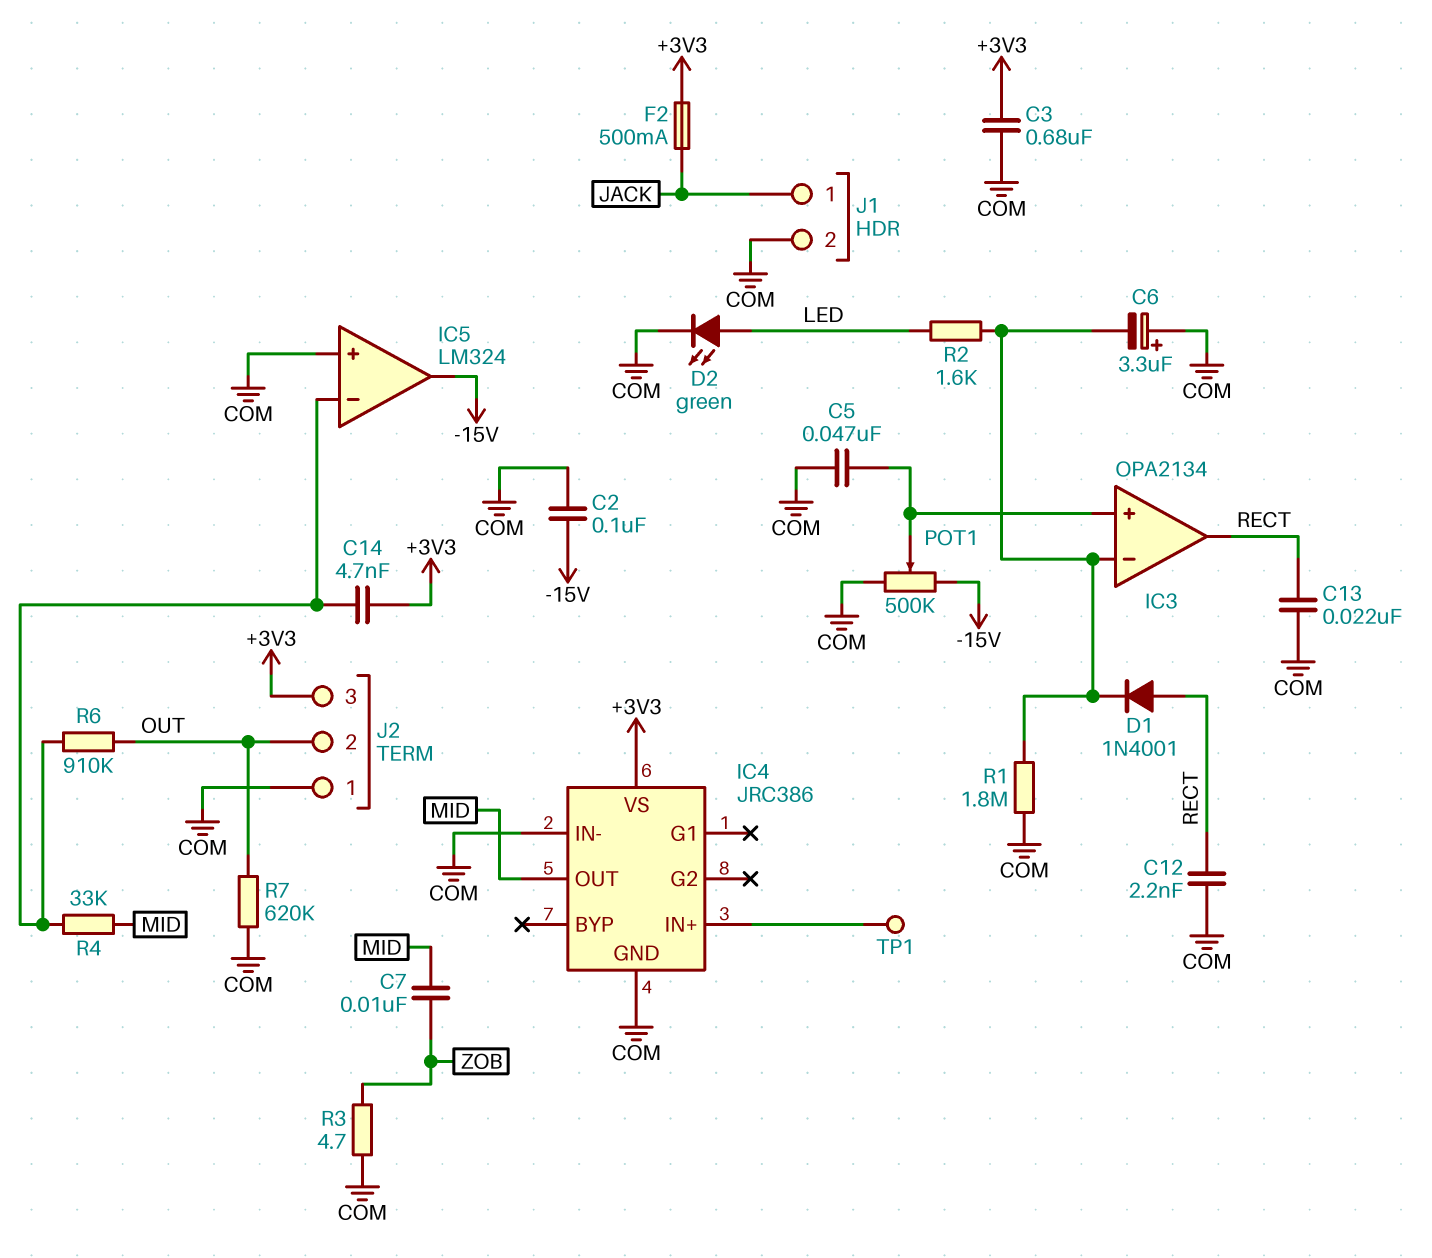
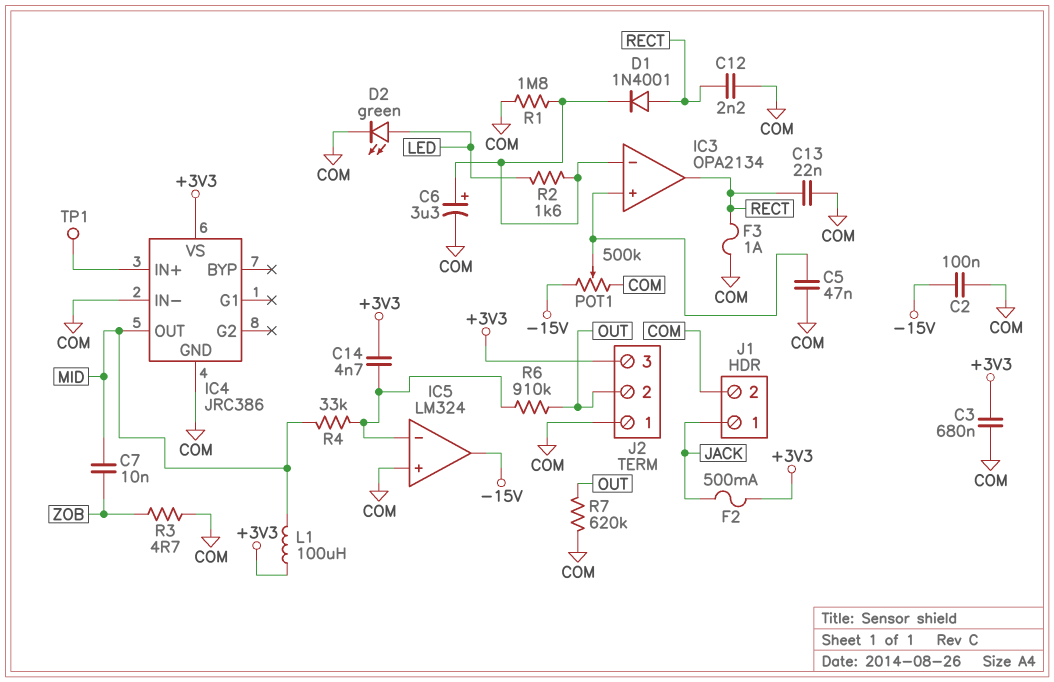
C6: 3.3uF (plus COM, minus IC3/in-) -> 3.3uF (plus IC3/in-, minus COM)
F3: none -> 1A (COM, RECT)
L1: none -> 100uH (+3V3, MID)

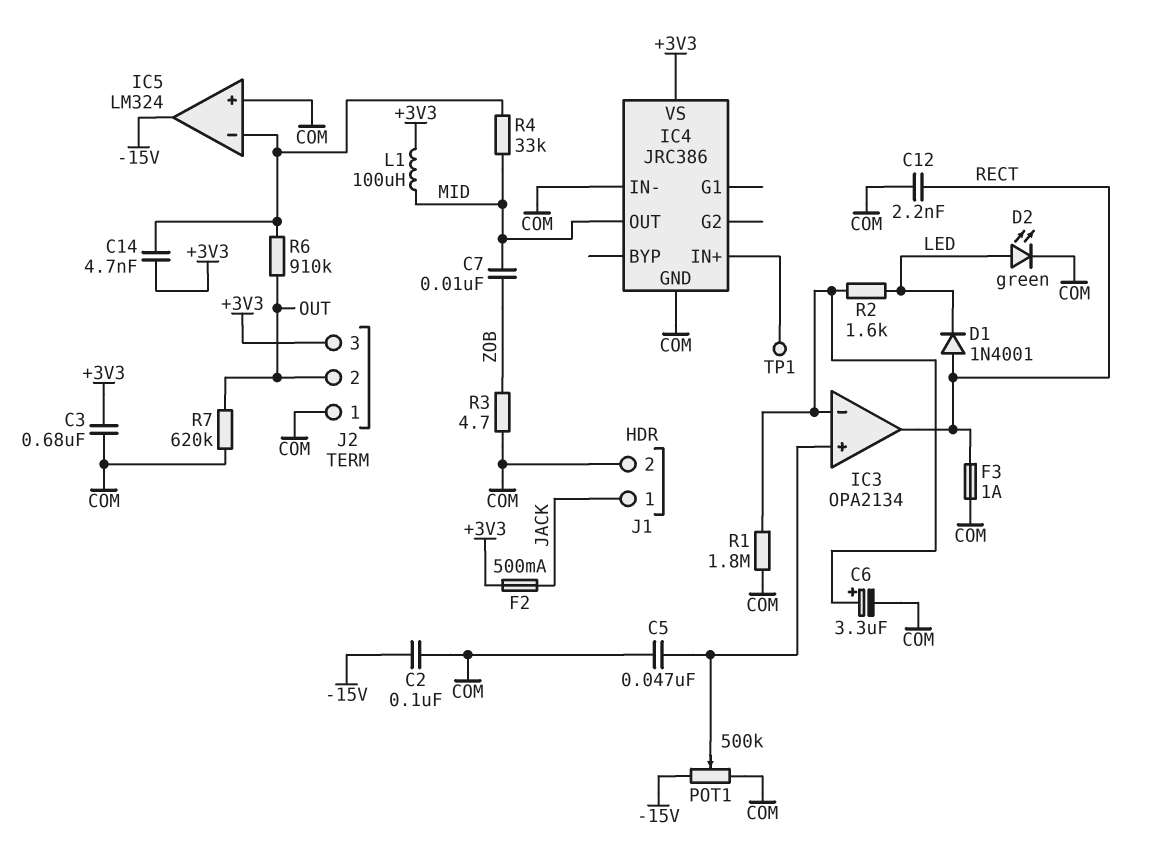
C13: 22nF (COM, RECT) -> none
D1: diode 1N4001 (A RECT, K IC3/in-) -> diode 1N4001 (A RECT, K LED)

